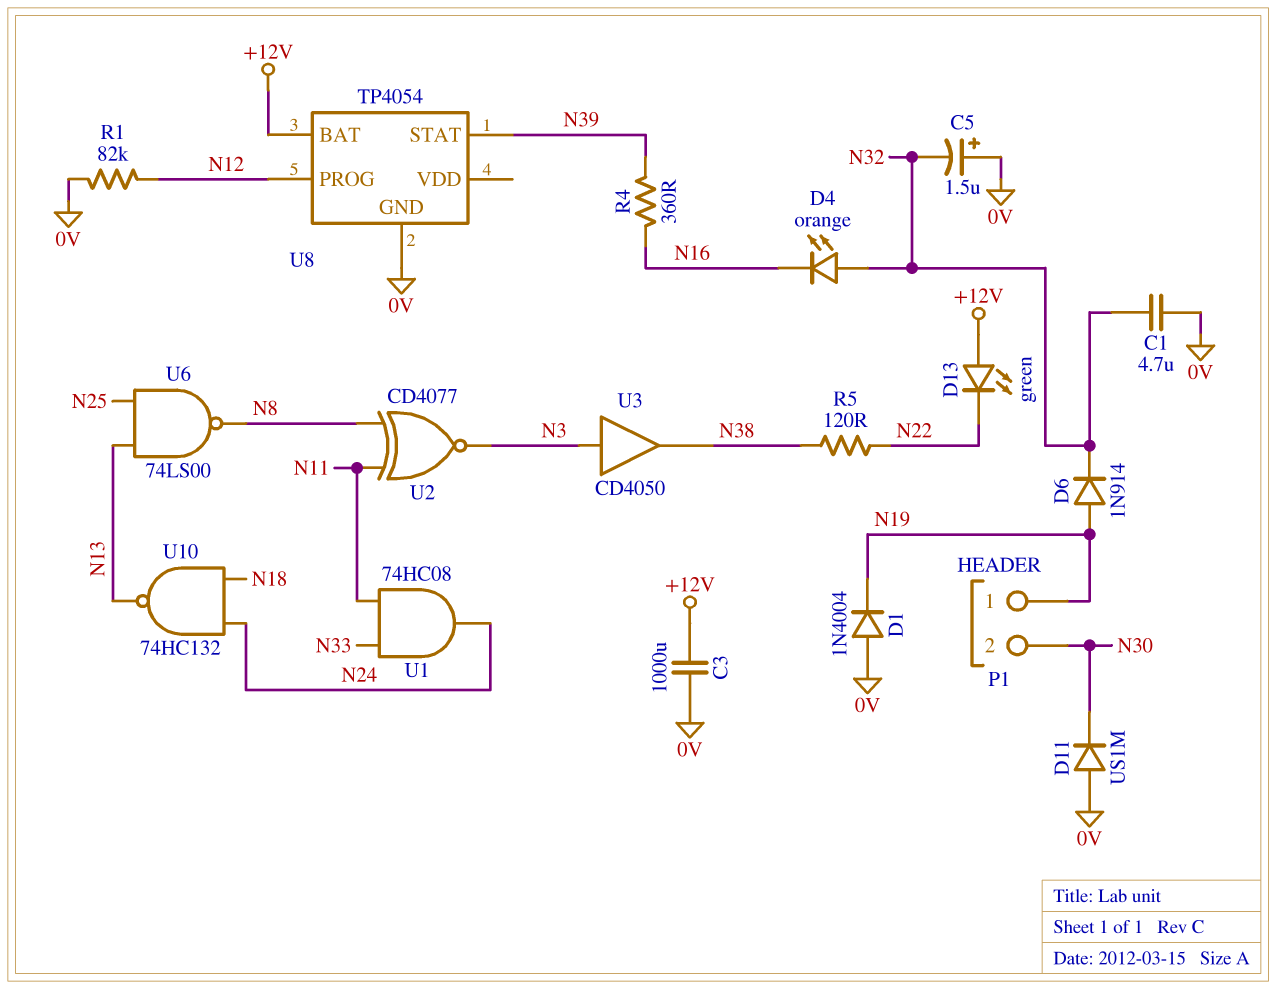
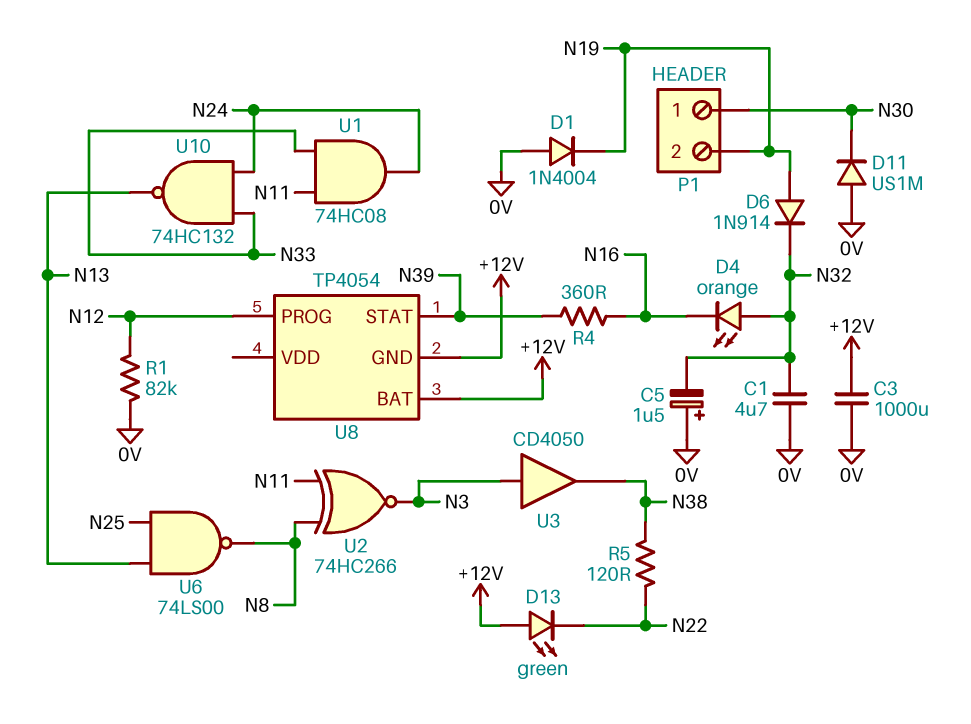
P1 pin 1: N19 -> N30
P1 pin 2: N30 -> N19
U2: XNOR CD4077 (in N8, in N11, out N3) -> XNOR 74HC266 (in N8, in N11, out N3)
U8 pin GND: 0V -> +12V
U10: NAND 74HC132 (in N18, in N24, out N13) -> NAND 74HC132 (in N24, in N33, out N13)

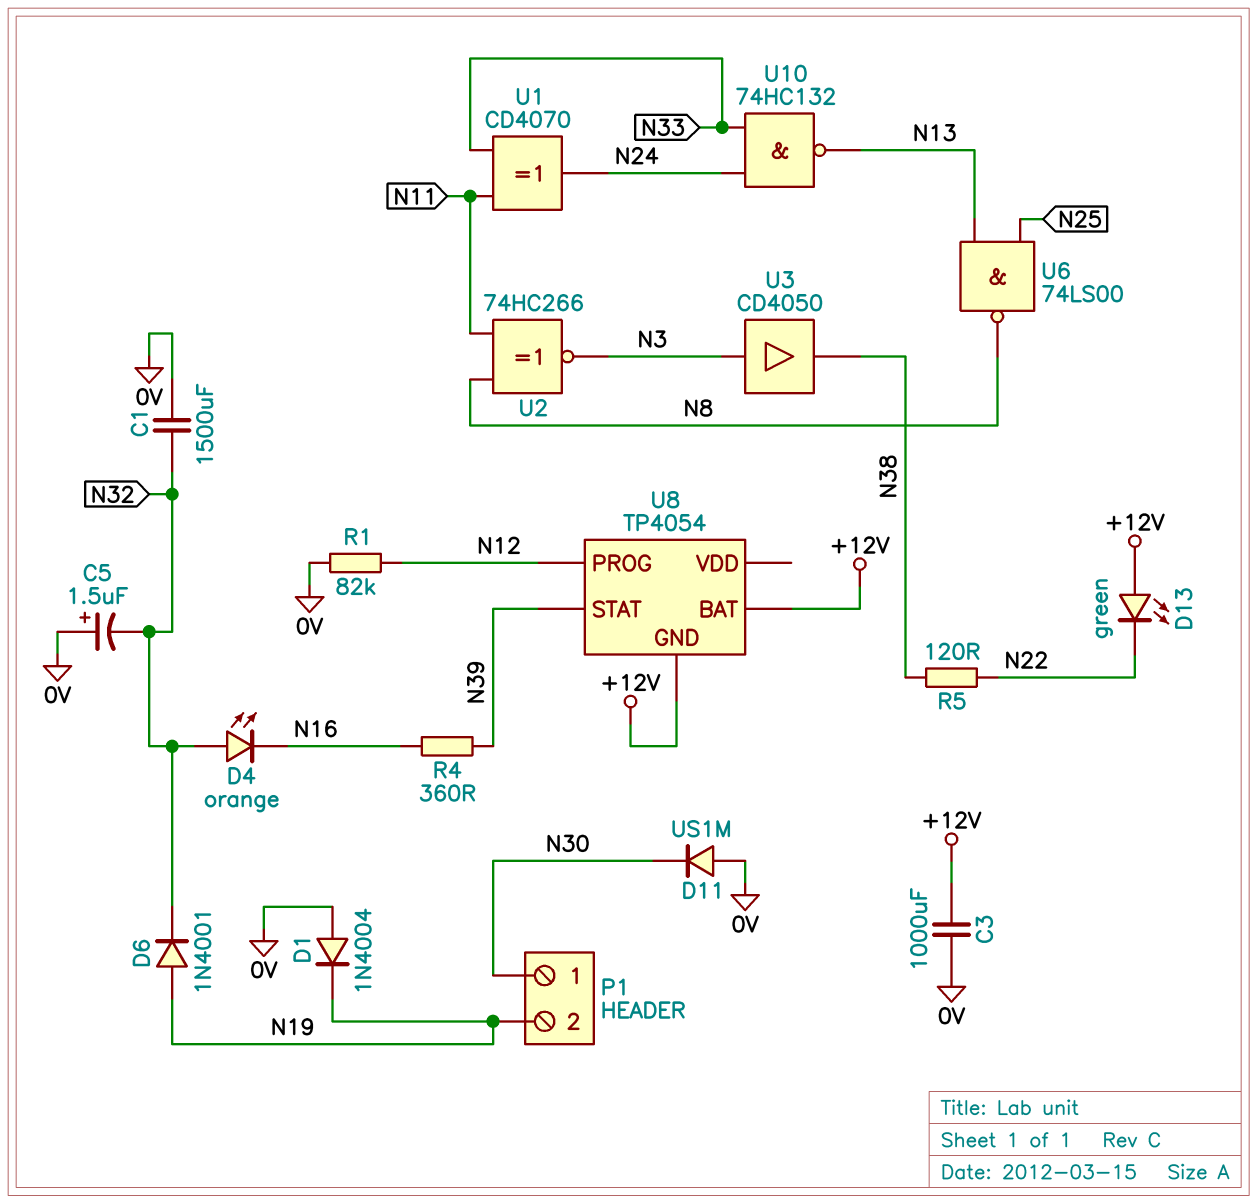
C1: 4.7uF (0V, N32) -> 1500uF (0V, N32)
D6: diode 1N914 (A N19, K N32) -> diode 1N4001 (A N19, K N32)
U1: AND 74HC08 (in N11, in N33, out N24) -> XOR CD4070 (in N11, in N33, out N24)

